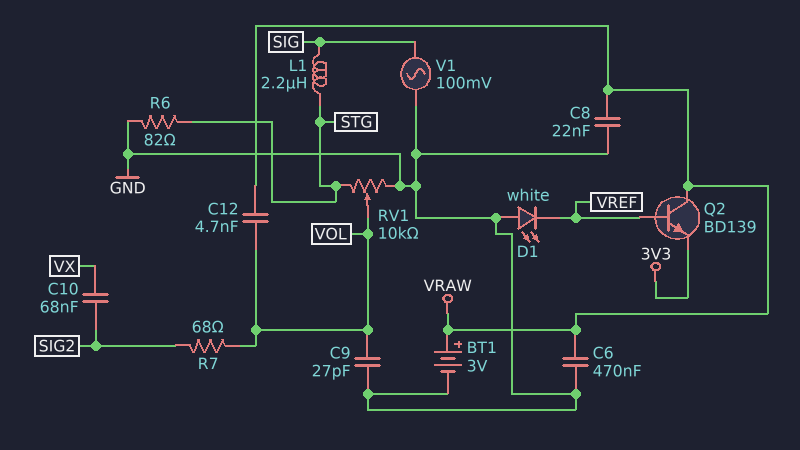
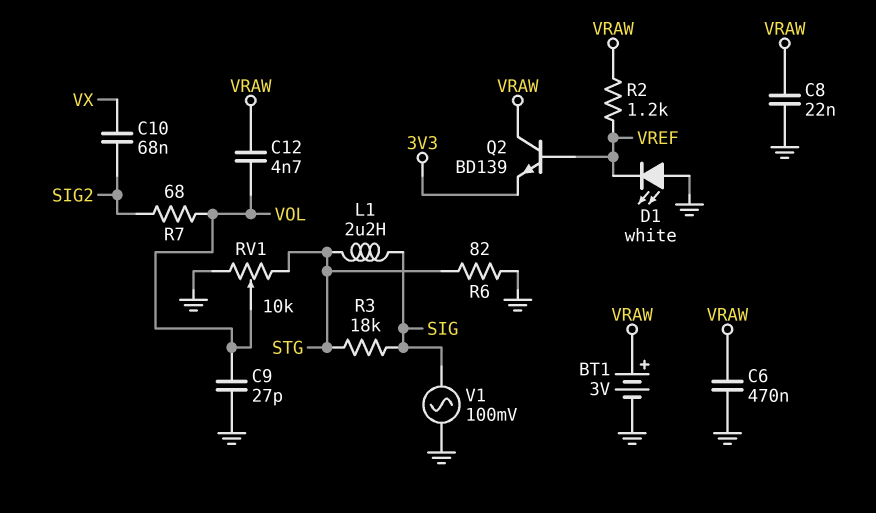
R2: none -> 1.2k (VRAW, VREF)
R3: none -> 18k (SIG, STG)

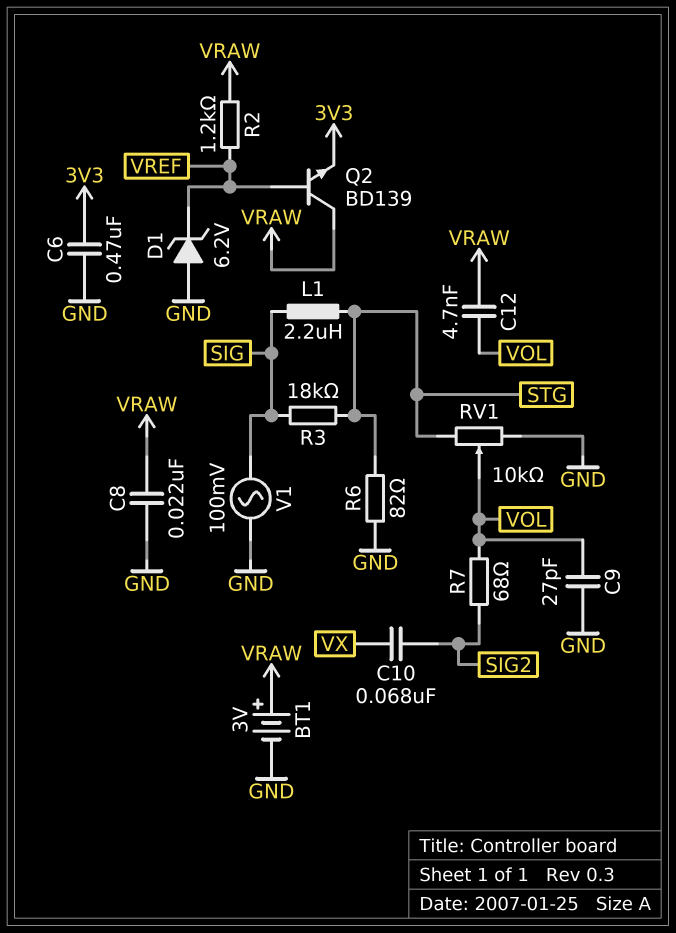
C6: 470nF (GND, VRAW) -> 470nF (3V3, GND)
D1: LED white (A GND, K VREF) -> zener 6.2V (A GND, K VREF)

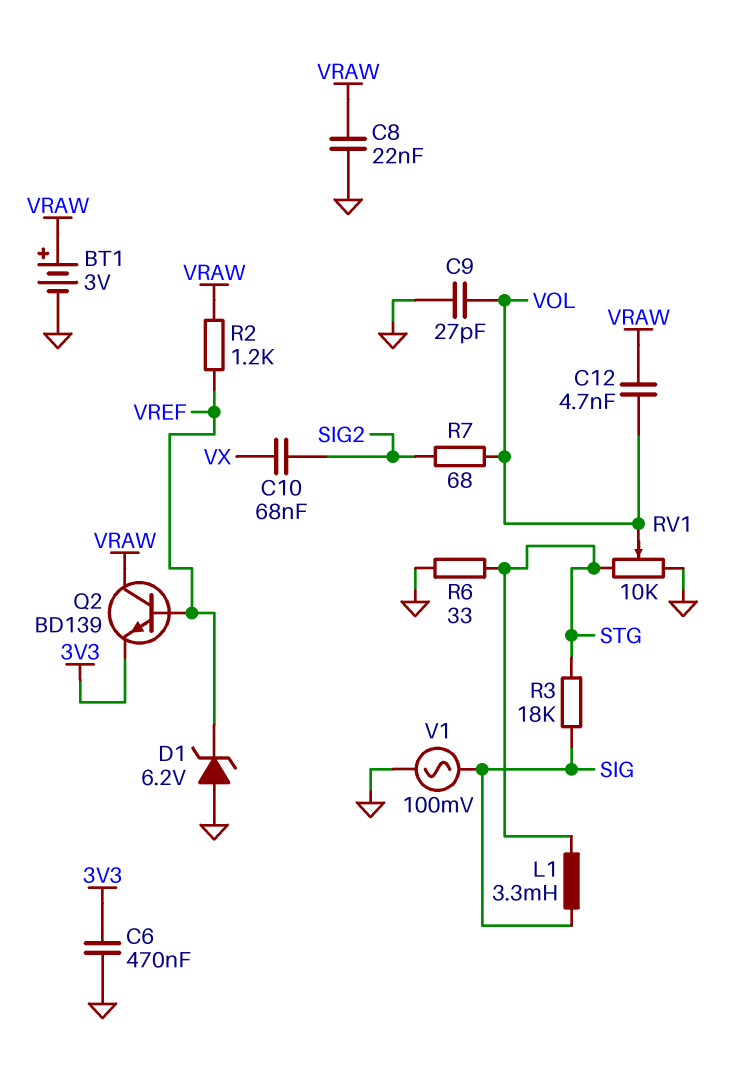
L1: 2.2uH (SIG, STG) -> 3.3mH (SIG, STG)
R6: 82 (GND, STG) -> 33 (GND, STG)

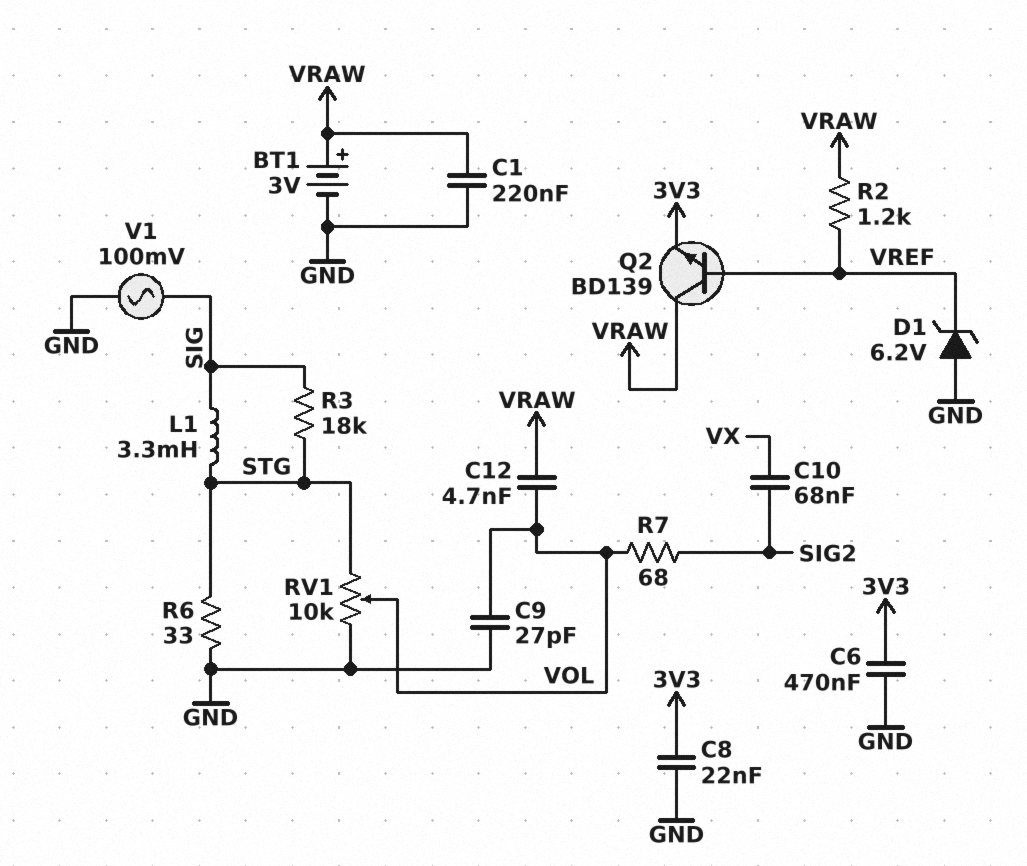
C1: none -> 220nF (GND, VRAW)
C8: 22nF (GND, VRAW) -> 22nF (3V3, GND)

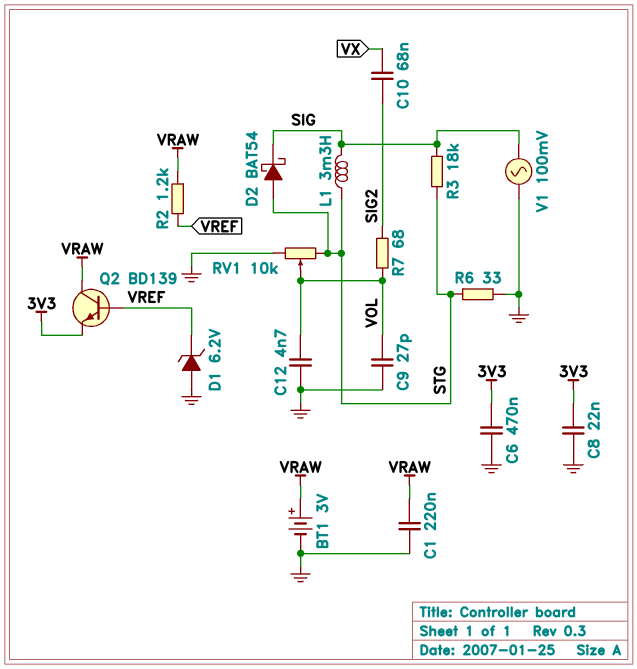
C12: 4.7nF (VOL, VRAW) -> 4.7nF (GND, VOL)
D2: none -> schottky BAT54 (A STG, K SIG)

